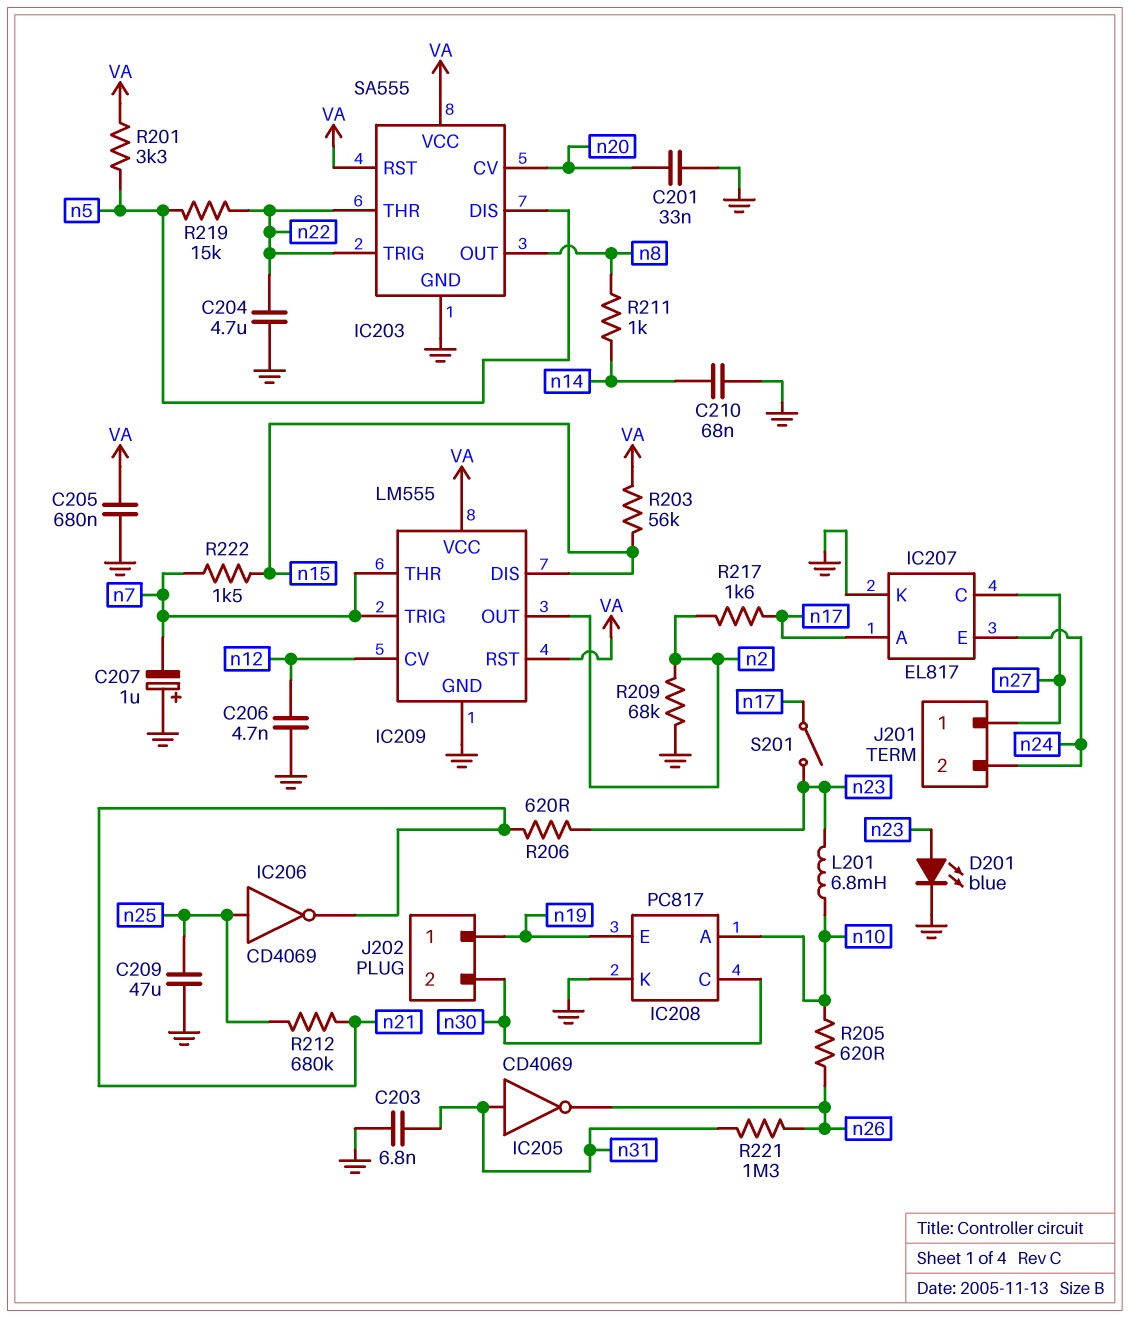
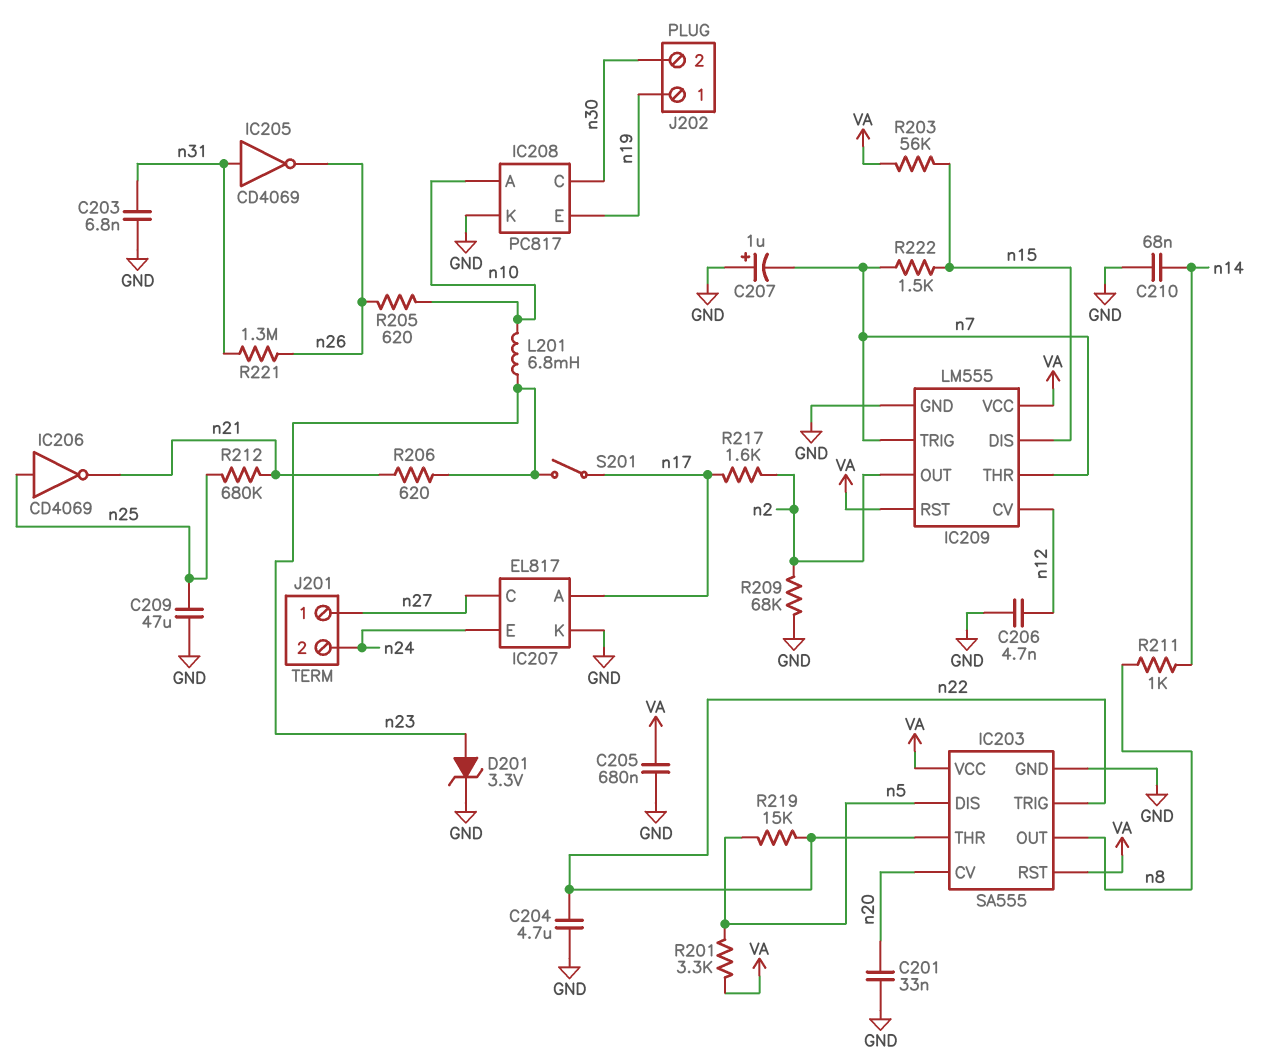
D201: LED blue (A n23, K GND) -> zener 3.3V (A n23, K GND)

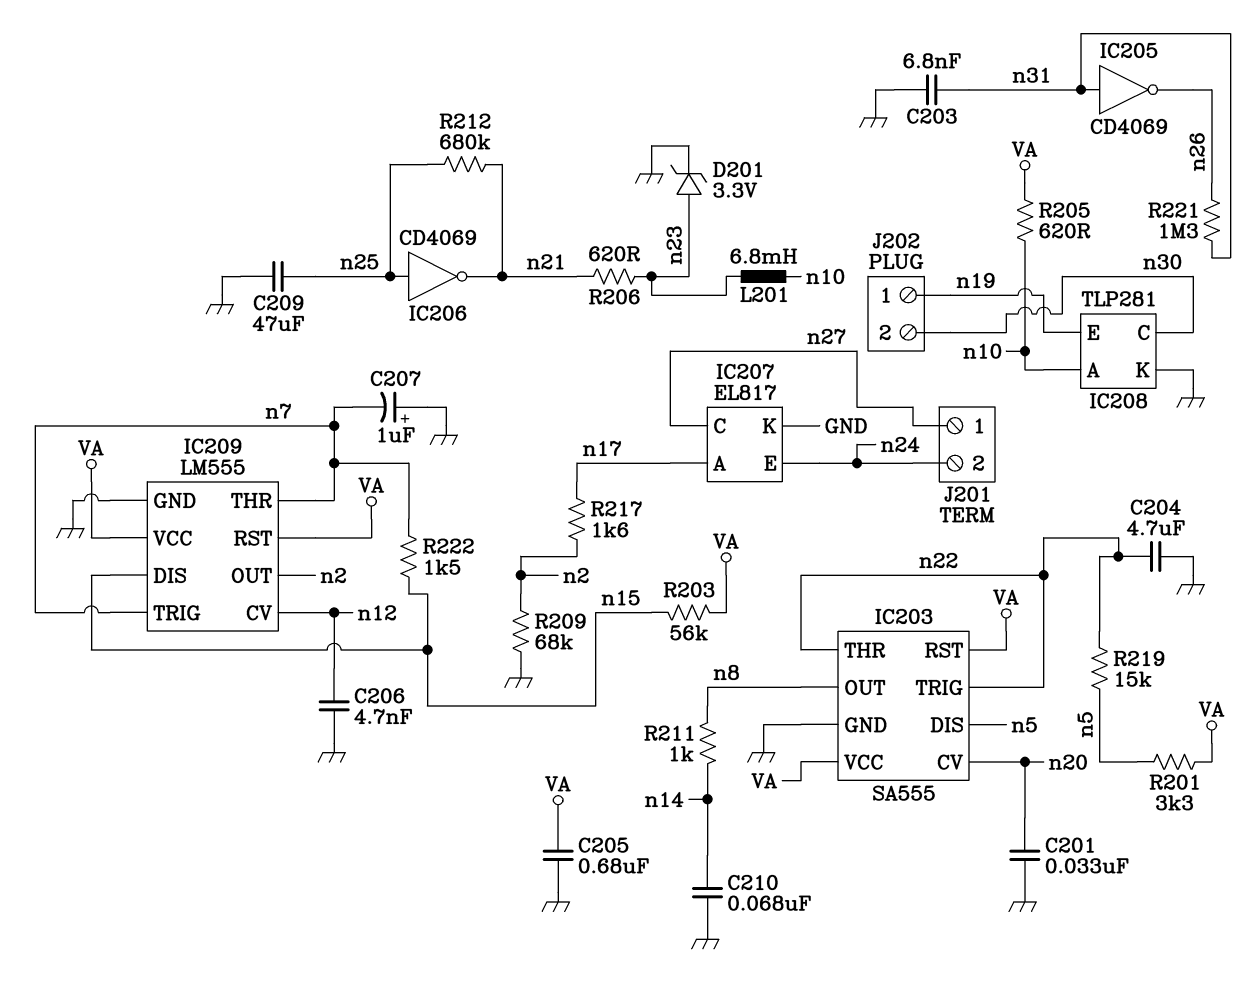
IC208: PC817 -> TLP281
R205: 620 (n10, n26) -> 620 (VA, n10)
S201: switch (n17, n23) -> none

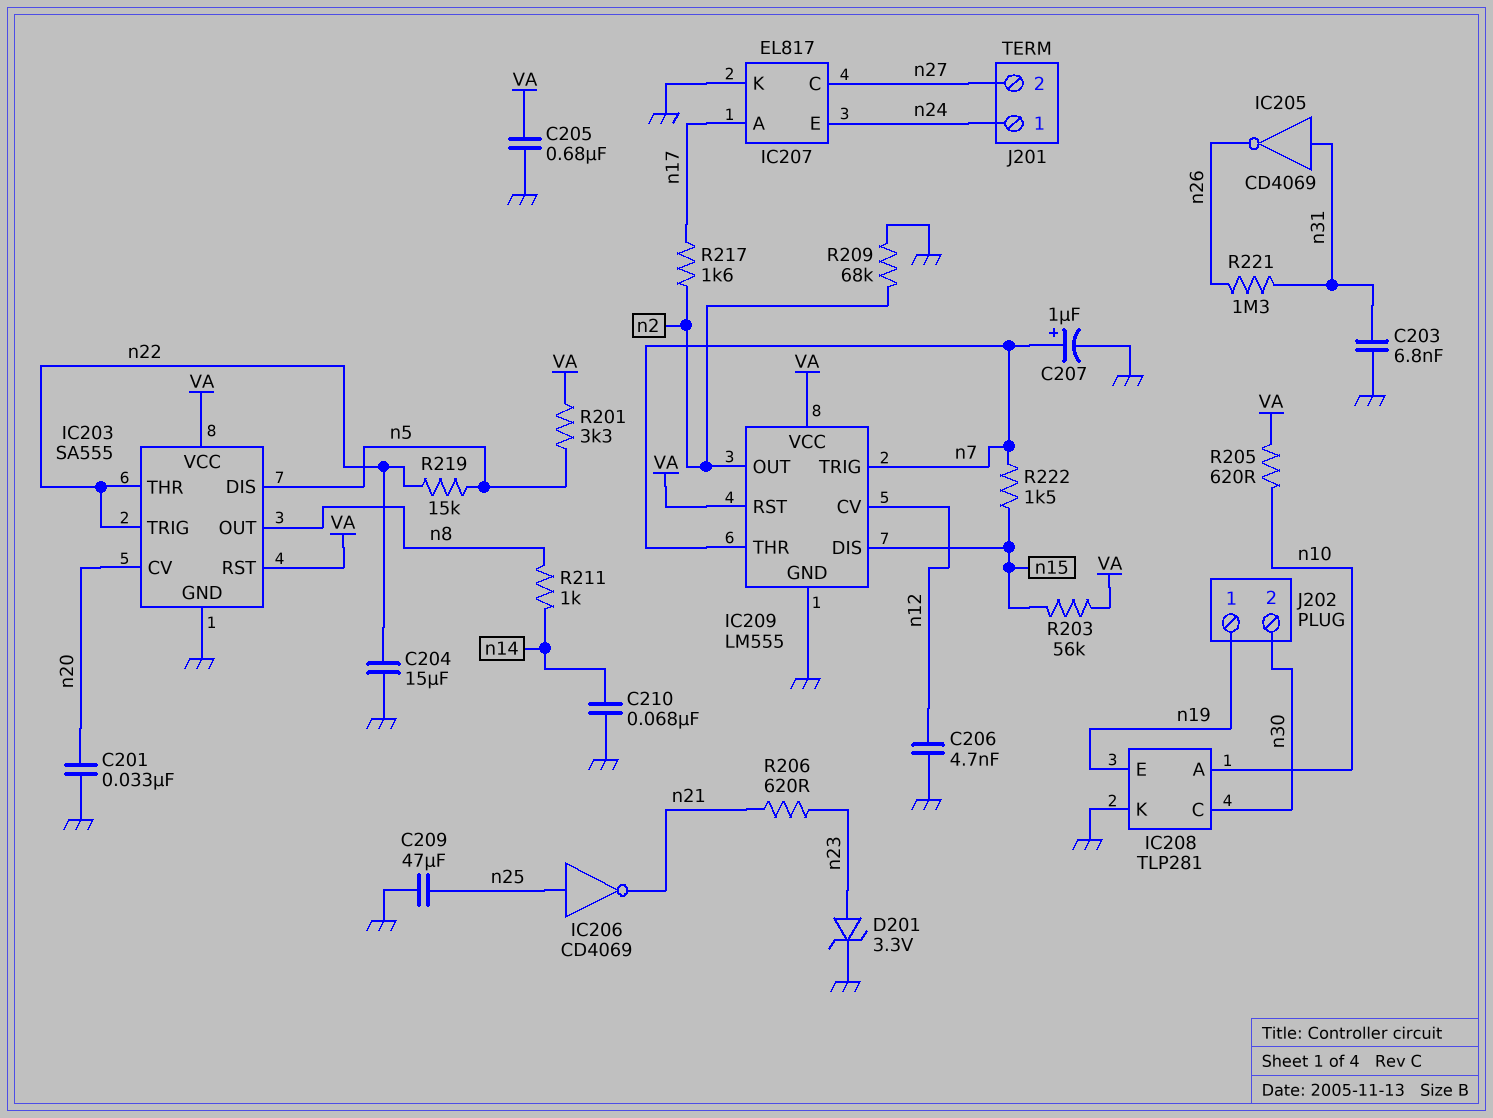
C204: 4.7uF (GND, n22) -> 15uF (GND, n22)
C207: 1uF (plus GND, minus n7) -> 1uF (plus n7, minus GND)
J201 pin 1: n27 -> n24
J201 pin 2: n24 -> n27
L201: 6.8mH (n10, n23) -> none
R212: 680k (n21, n25) -> none

